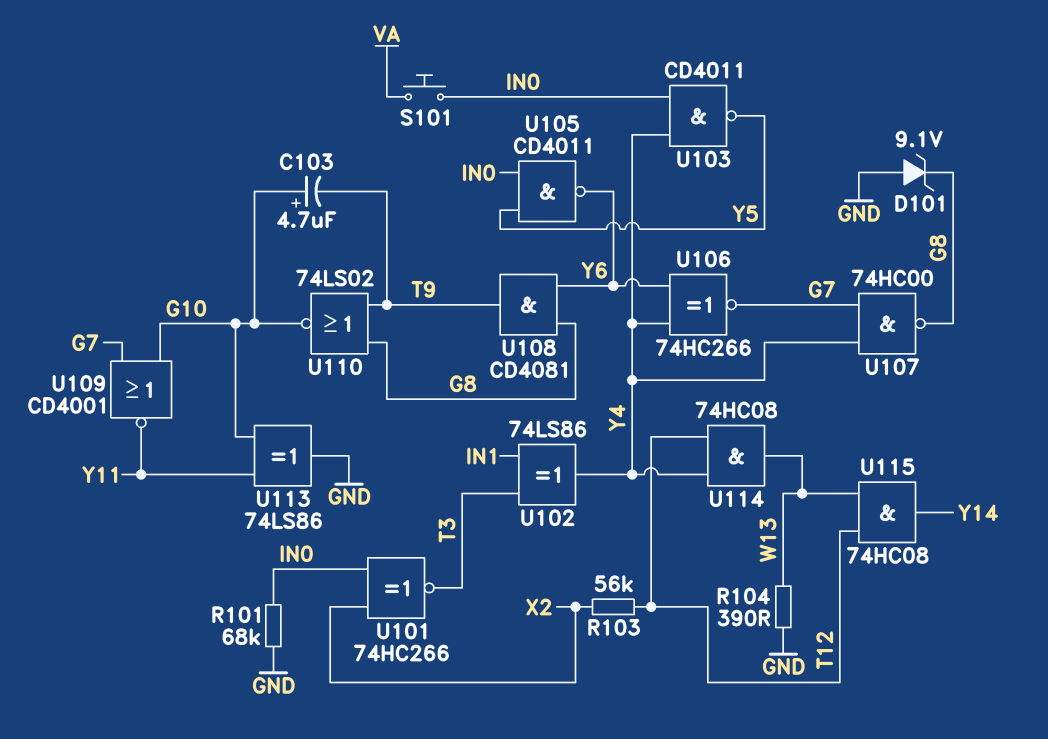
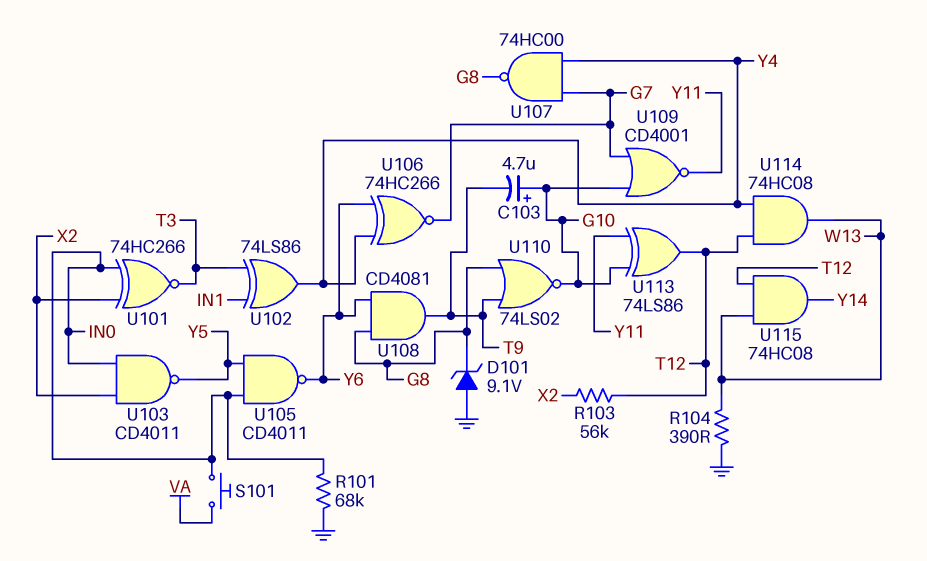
U103: NAND CD4011 (in IN0, in Y4, out Y5) -> NAND CD4011 (in IN0, in X2, out Y5)
U113: XOR 74LS86 (in G10, in Y11, out GND) -> XOR 74LS86 (in G10, in Y11, out T12)

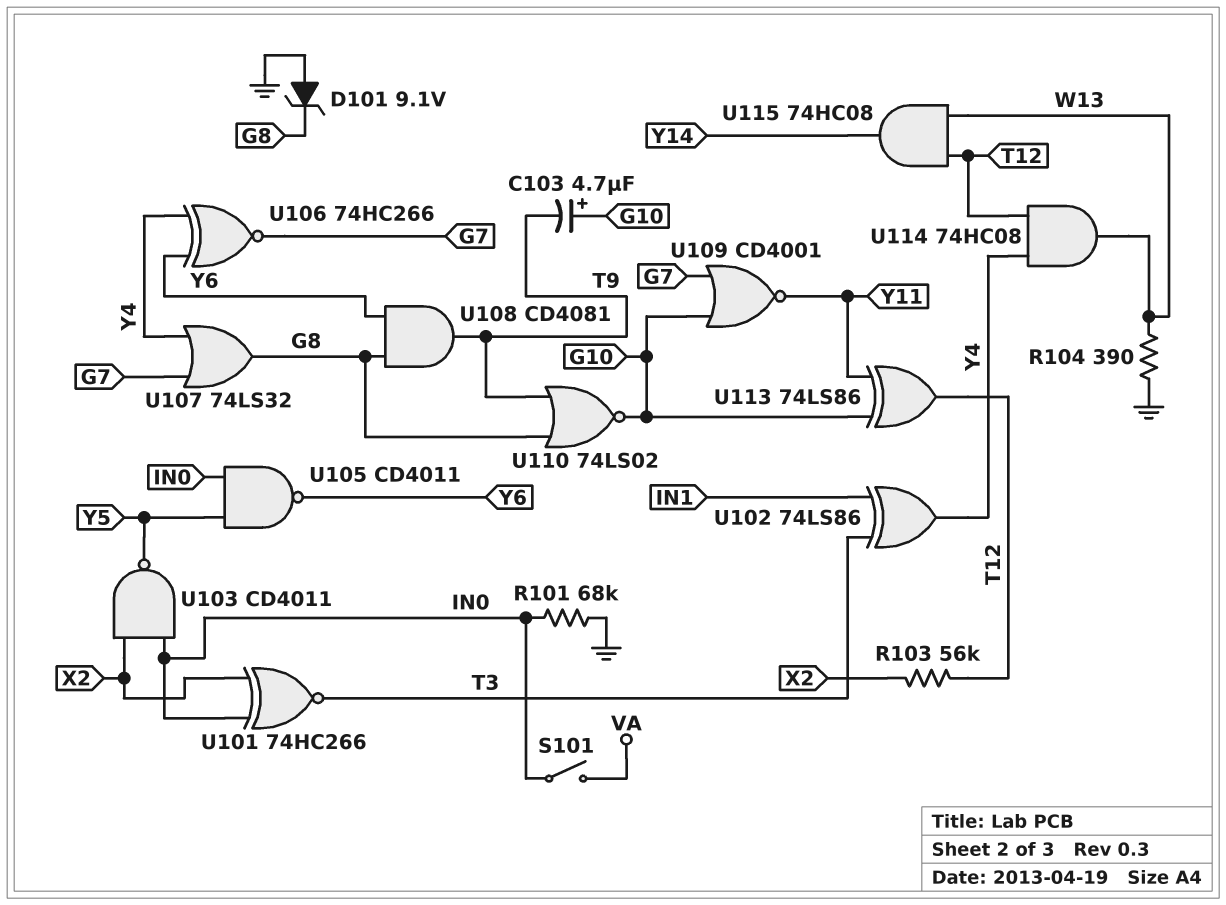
S101: button (IN0, VA) -> switch (IN0, VA)
U107: NAND 74HC00 (in G7, in Y4, out G8) -> OR 74LS32 (in G7, in Y4, out G8)

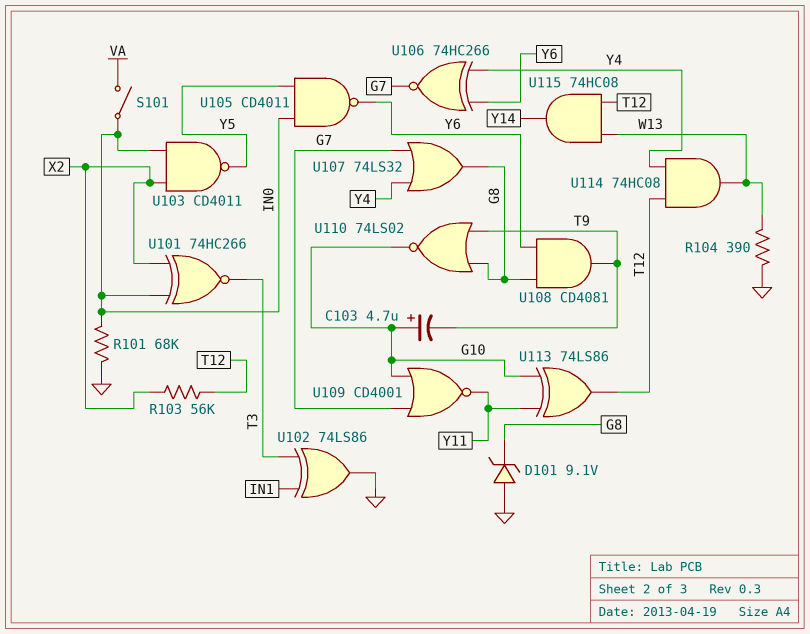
U102: XOR 74LS86 (in IN1, in T3, out Y4) -> XOR 74LS86 (in IN1, in T3, out GND)

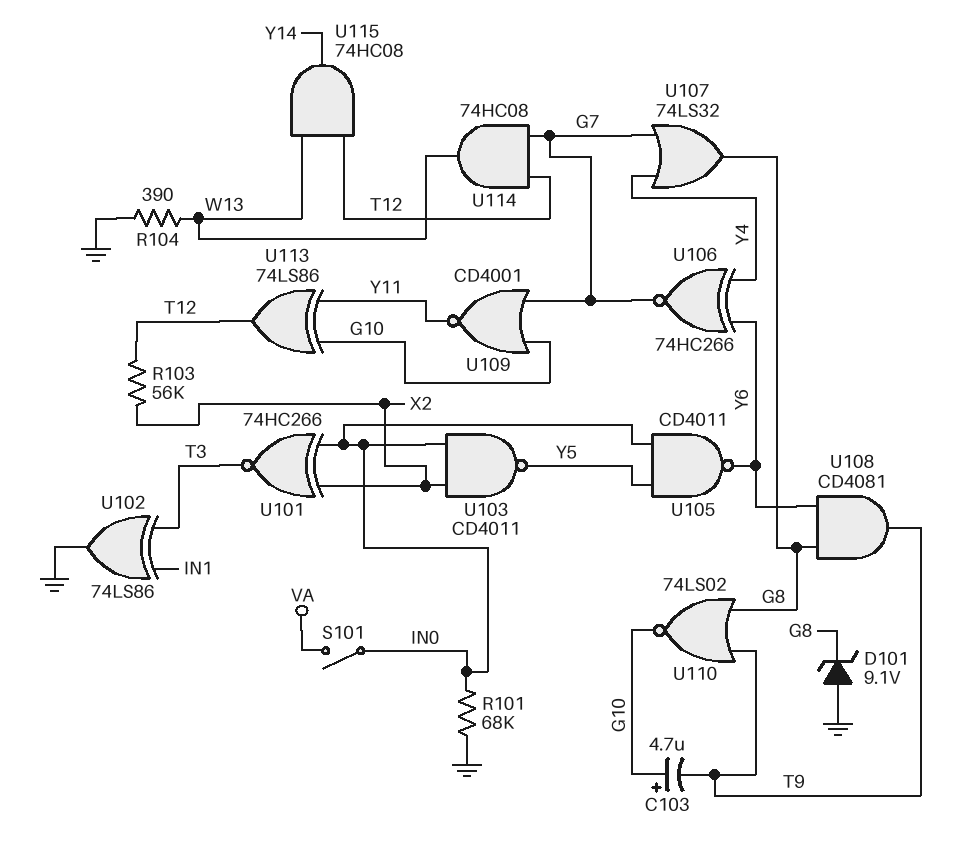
U114: AND 74HC08 (in T12, in Y4, out W13) -> AND 74HC08 (in G7, in T12, out W13)

